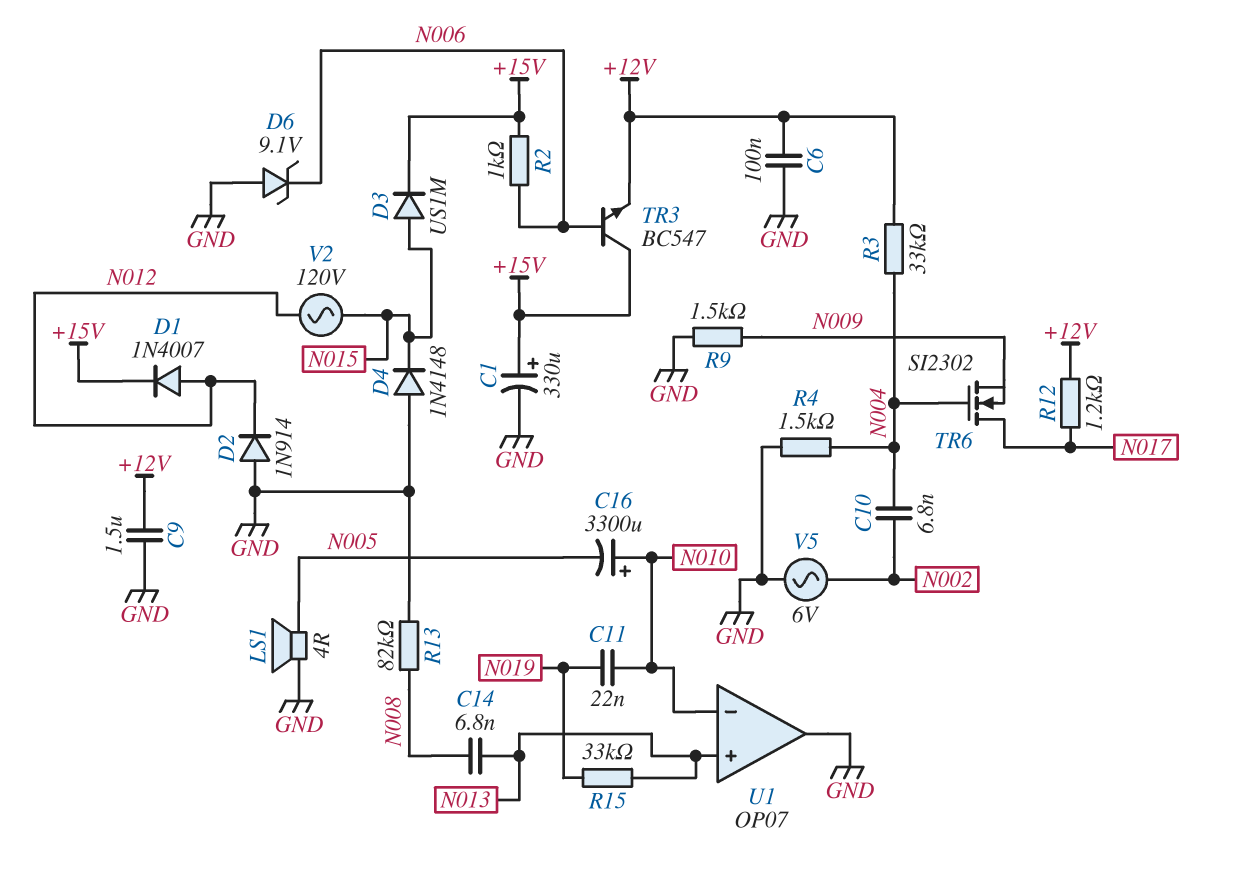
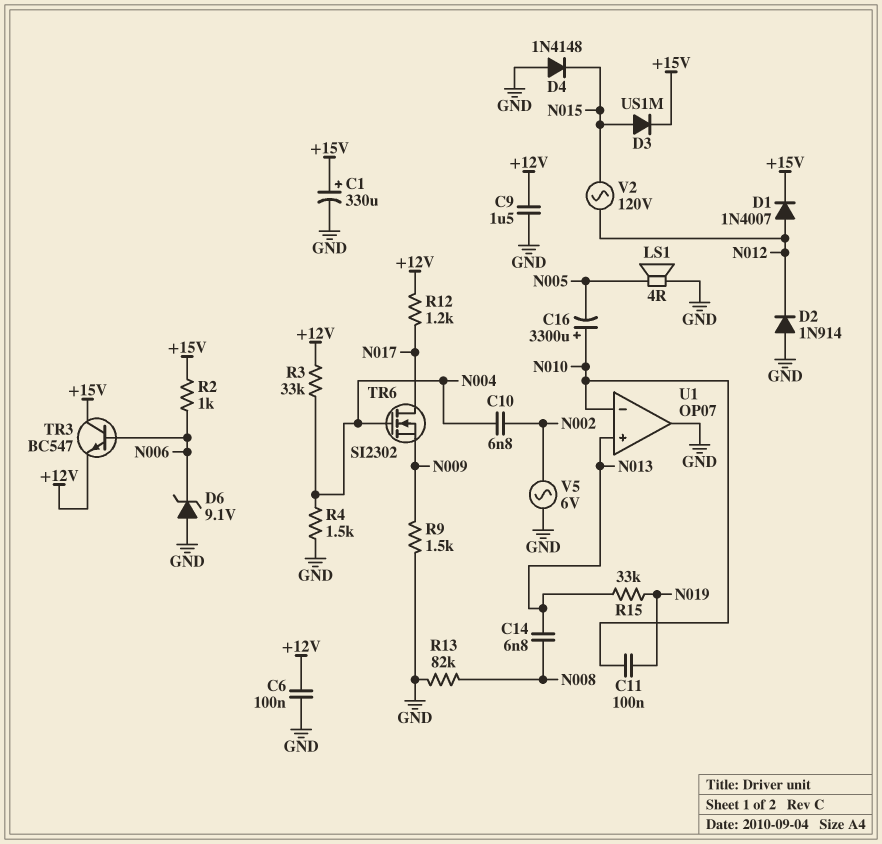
C11: 22nF (N010, N019) -> 100nF (N010, N019)

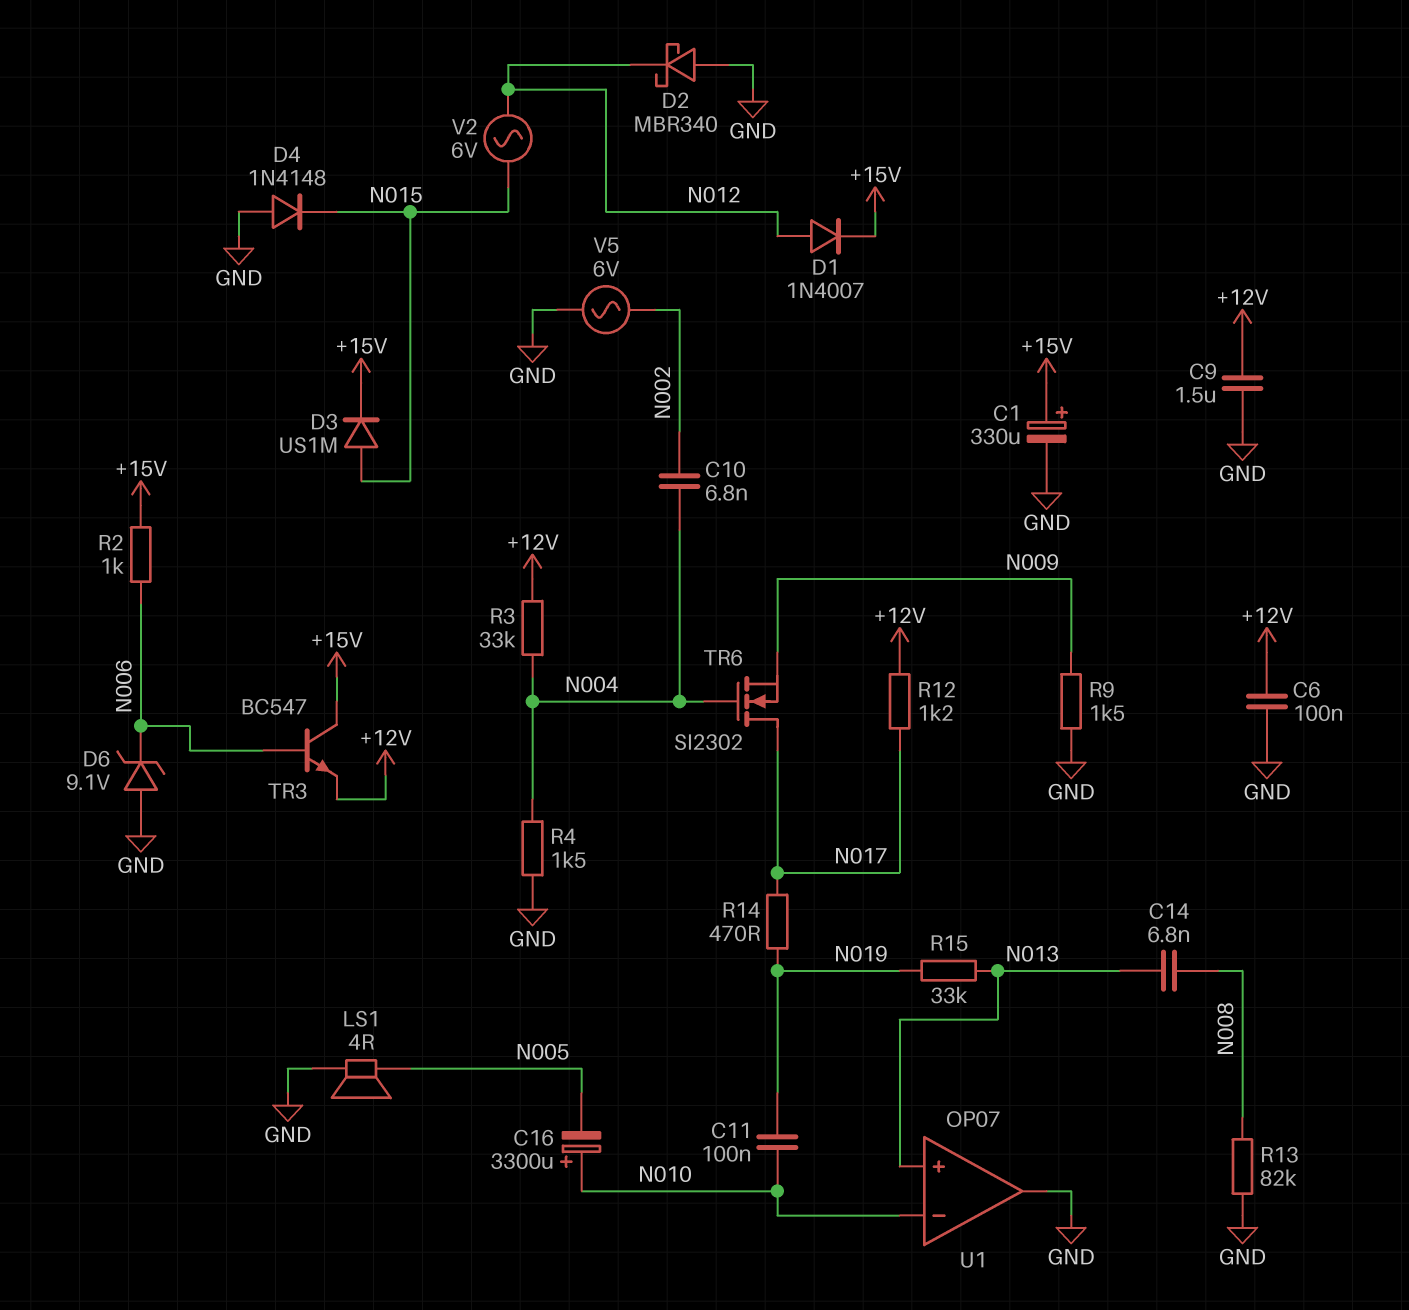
D2: diode 1N914 (A GND, K N012) -> schottky MBR340 (A GND, K N012)
R14: none -> 470 (N017, N019)
V2: AC 120V (N012, N015) -> AC 6V (N012, N015)

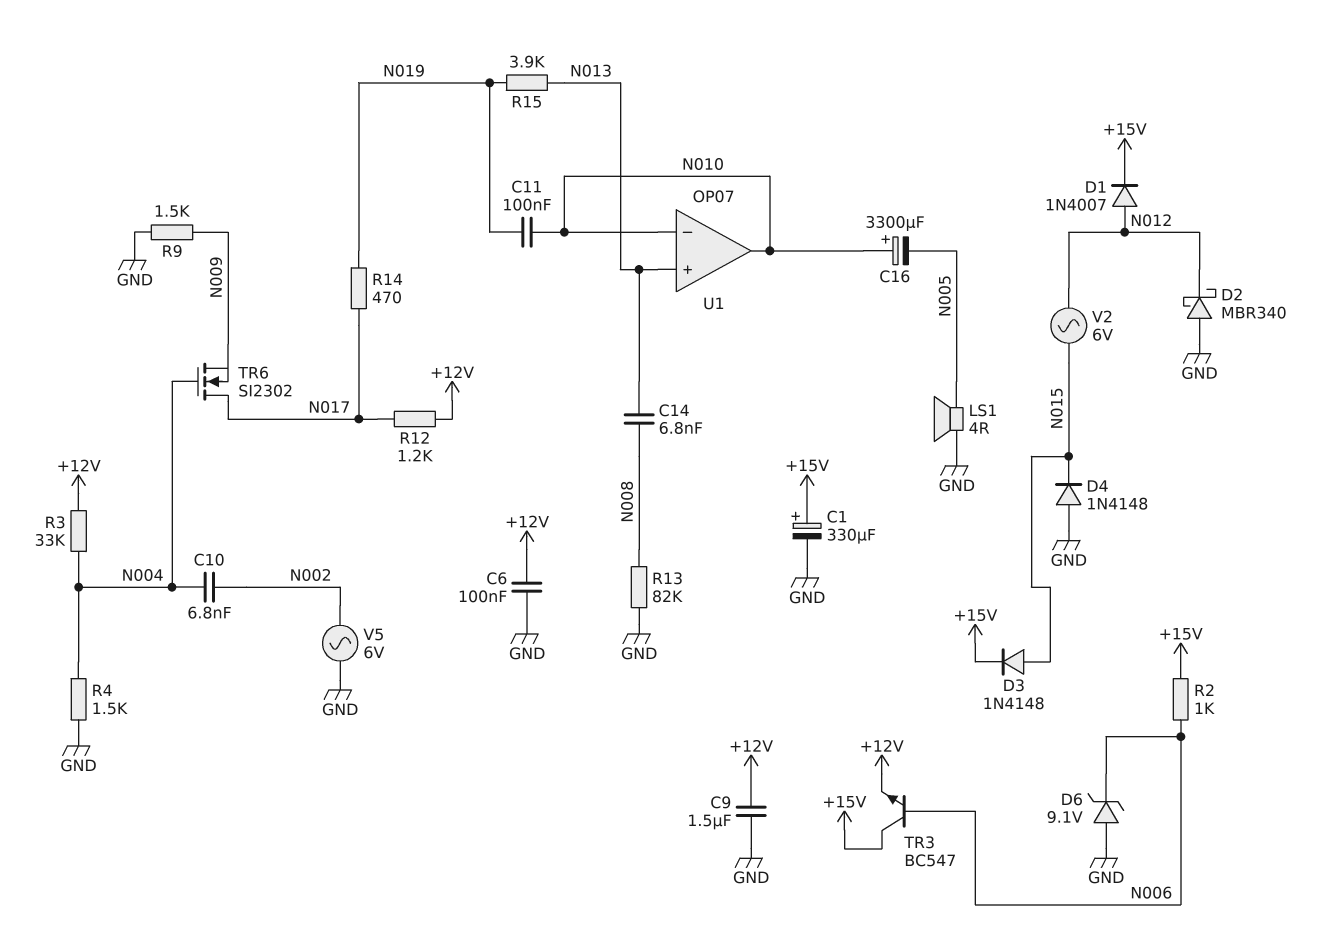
D3: diode US1M (A N015, K +15V) -> diode 1N4148 (A N015, K +15V)
R15: 33k (N013, N019) -> 3.9k (N013, N019)
U1 pin out: GND -> N010

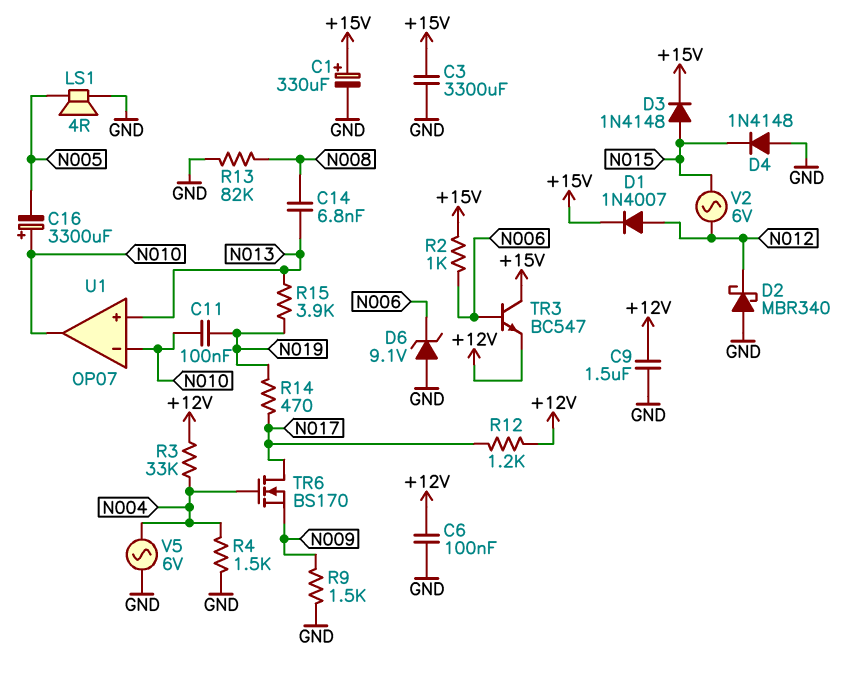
C3: none -> 3300uF (+15V, GND)
C10: 6.8nF (N002, N004) -> none
TR6: NMOS SI2302 (G N004, D N017, S N009) -> NMOS BS170 (G N004, D N017, S N009)
V5: AC 6V (GND, N002) -> AC 6V (GND, N004)

